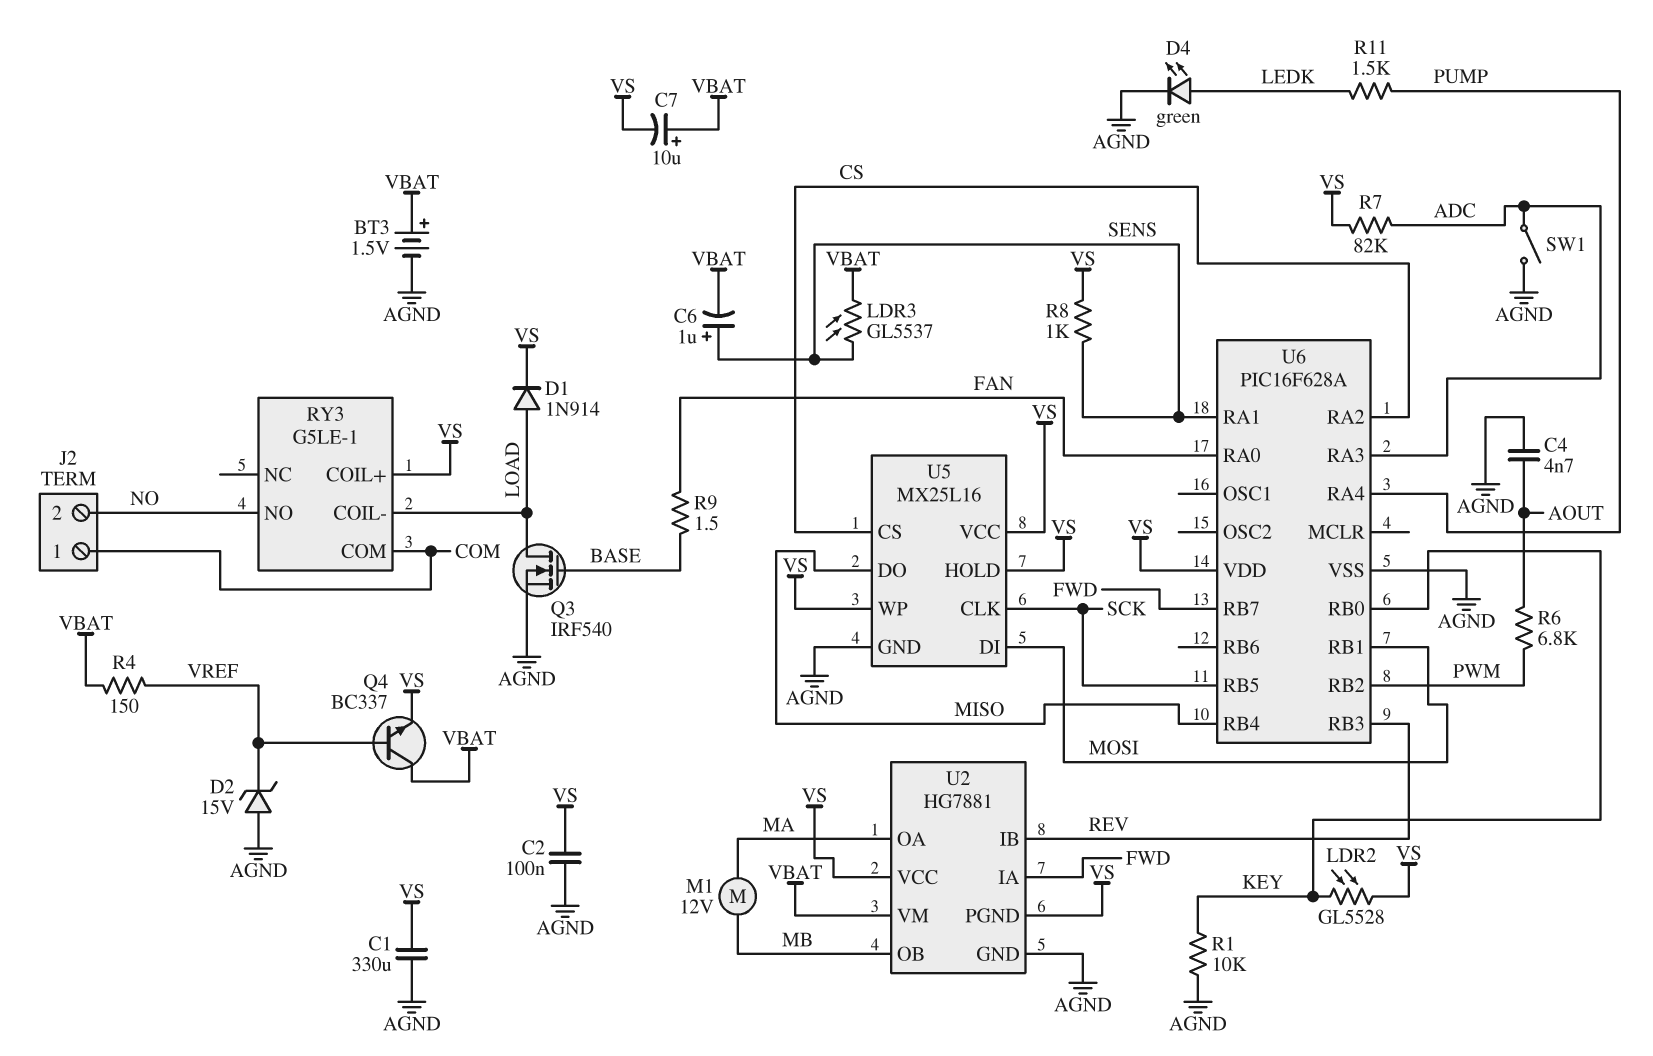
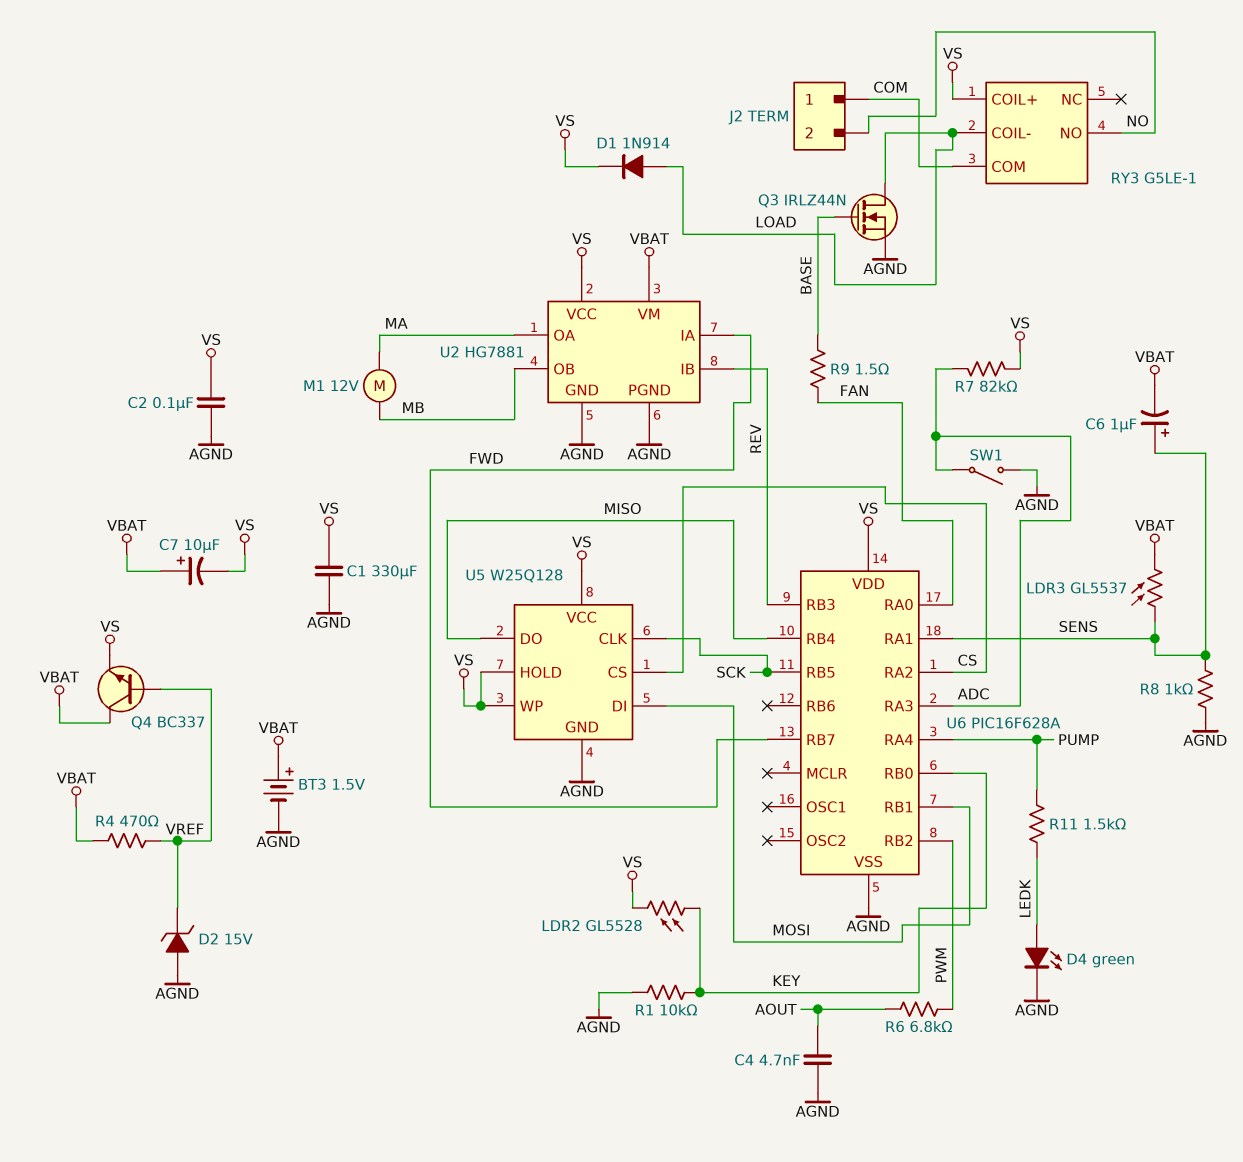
Q3: NMOS IRF540 (G BASE, D LOAD, S AGND) -> NMOS IRLZ44N (G BASE, D LOAD, S AGND)
R4: 150 (VBAT, VREF) -> 470 (VBAT, VREF)
R8: 1k (SENS, VS) -> 1k (AGND, SENS)
U2 pin PGND: VS -> AGND
U5: MX25L16 -> W25Q128

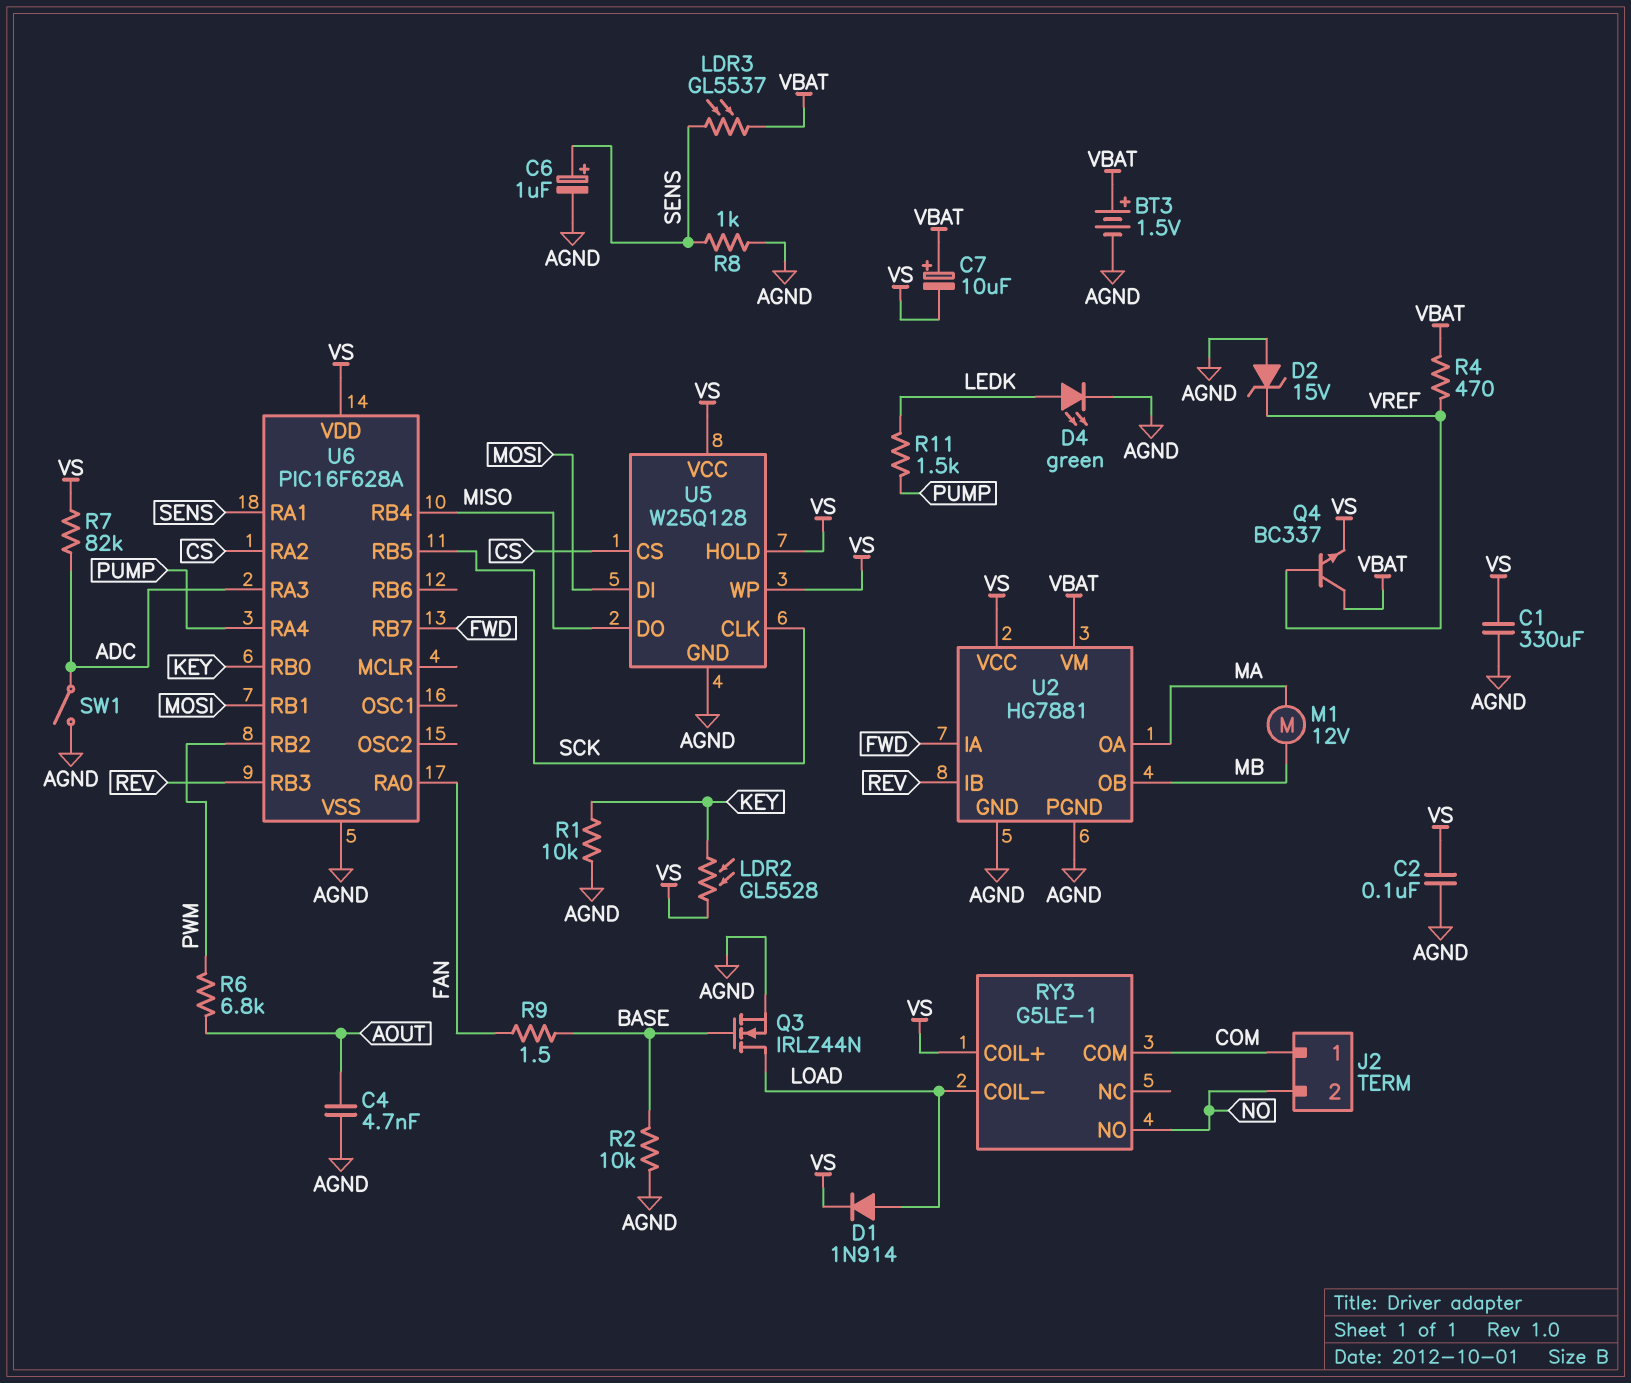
C6: 1uF (plus SENS, minus VBAT) -> 1uF (plus SENS, minus AGND)
R2: none -> 10k (AGND, BASE)

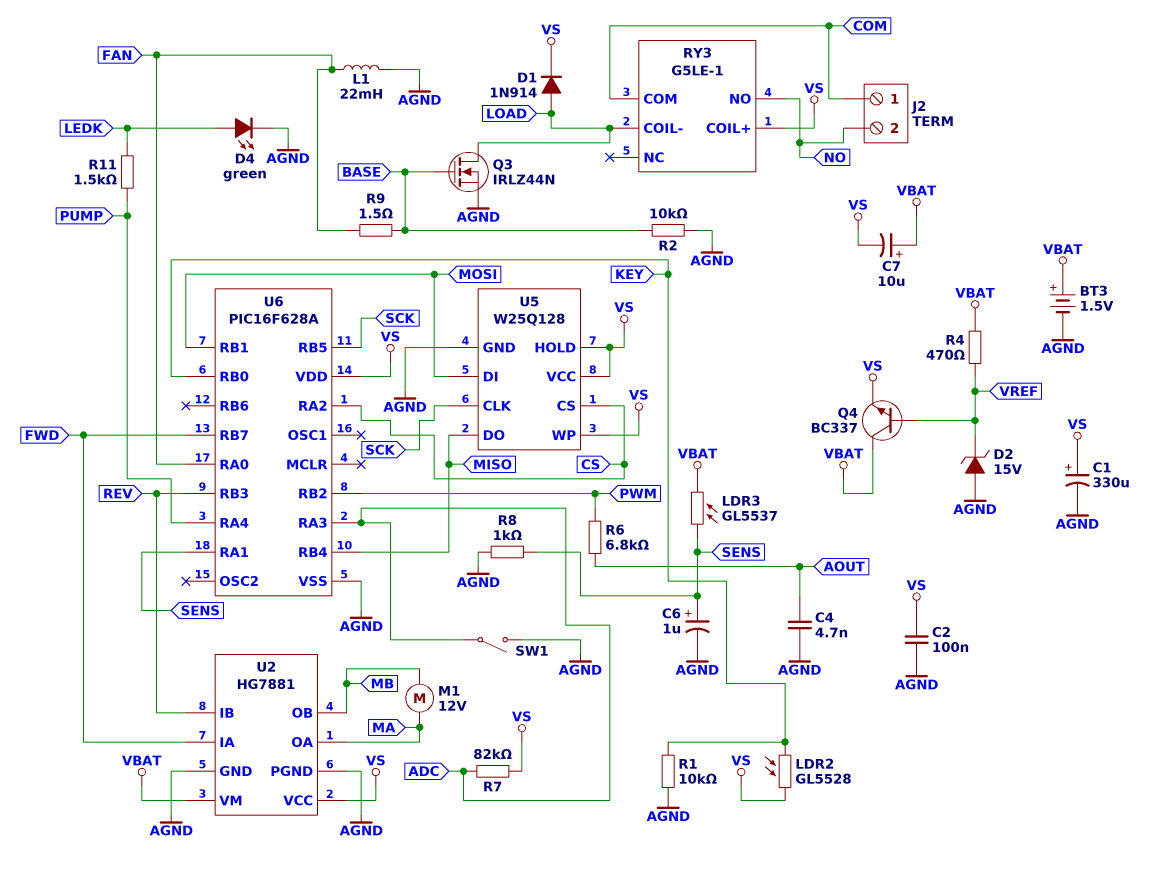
C1: 330uF (AGND, VS) -> 330uF (plus VS, minus AGND)
L1: none -> 22mH (AGND, FAN)

